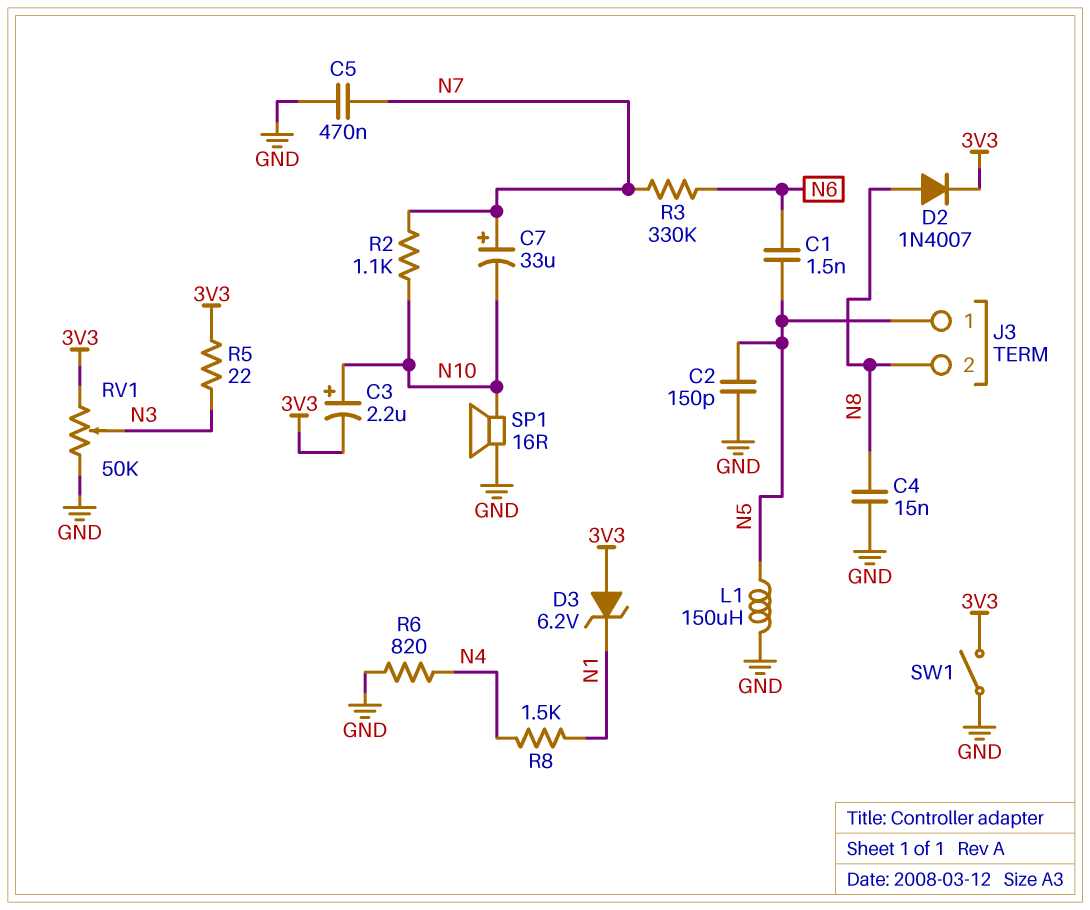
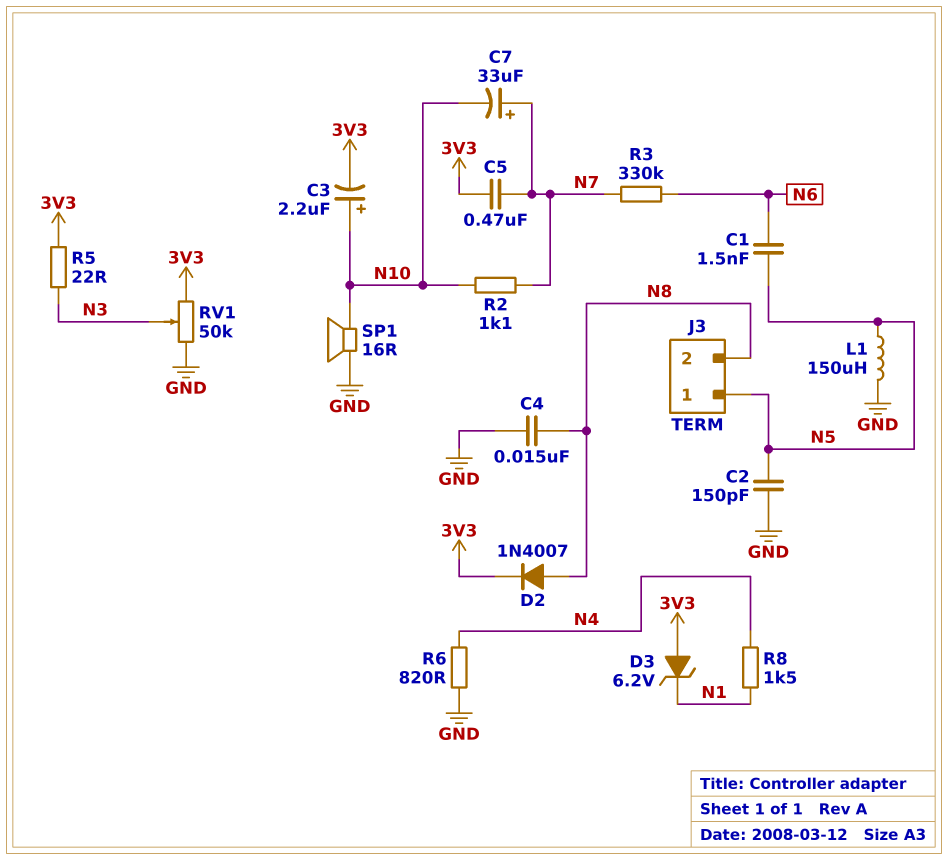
C5: 470nF (GND, N7) -> 470nF (3V3, N7)
SW1: switch (3V3, GND) -> none

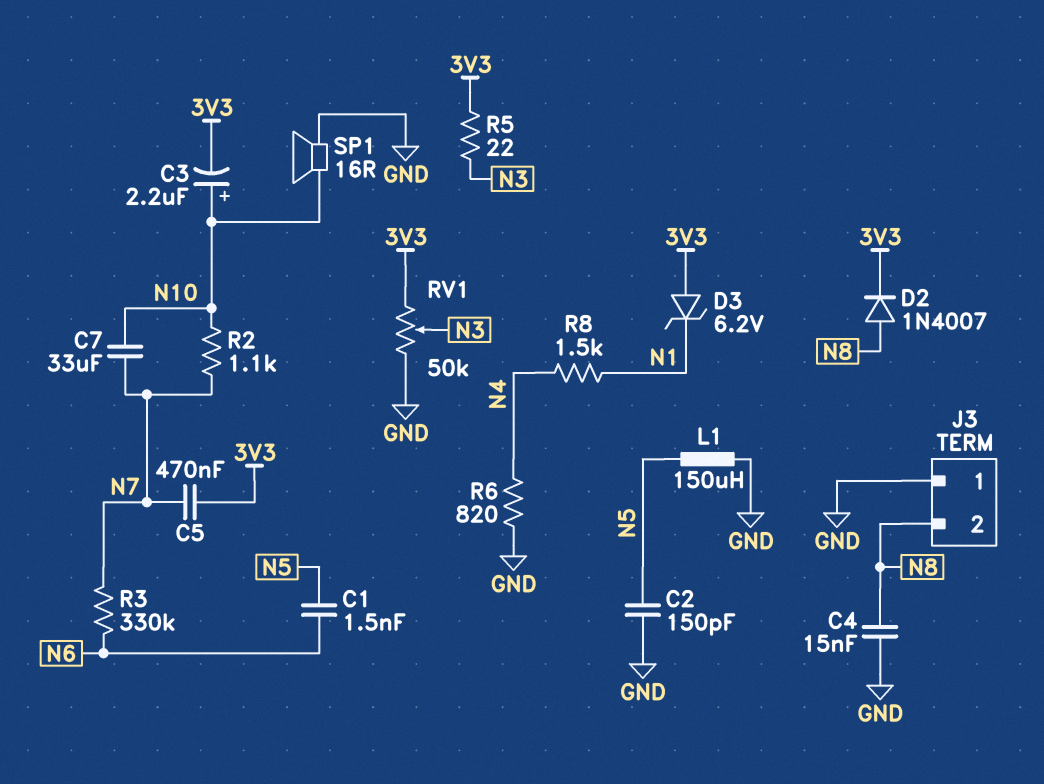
C7: 33uF (plus N7, minus N10) -> 33uF (N7, N10)
J3 pin 1: N5 -> GND

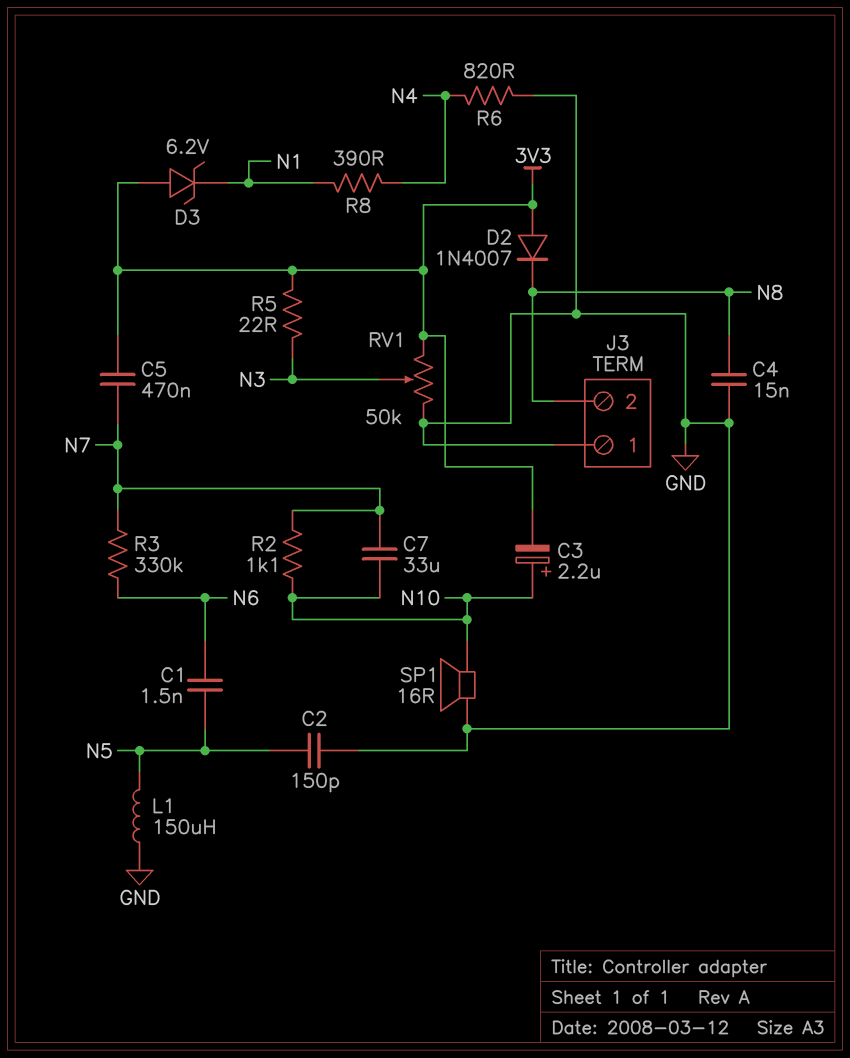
D2: diode 1N4007 (A N8, K 3V3) -> diode 1N4007 (A 3V3, K N8)
R8: 1.5k (N1, N4) -> 390 (N1, N4)

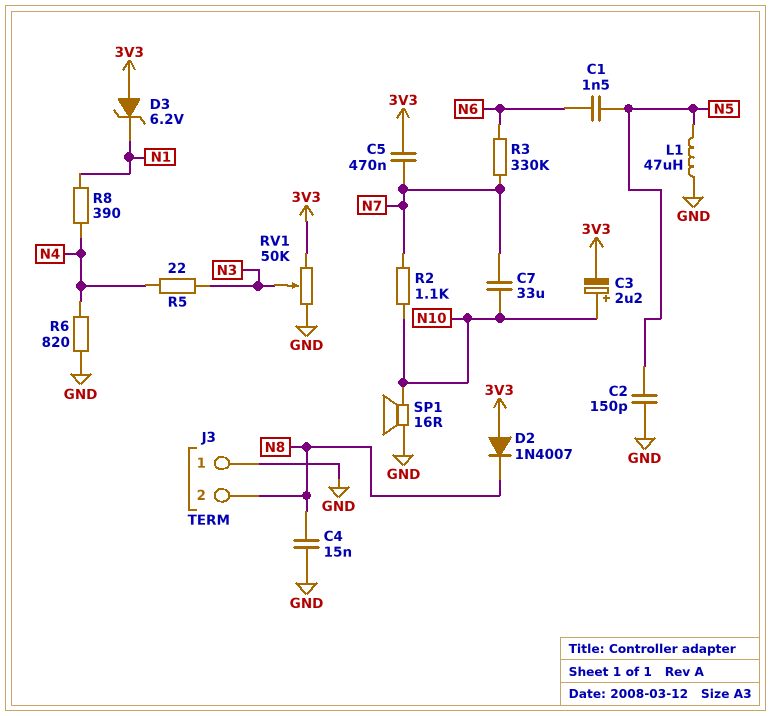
L1: 150uH (GND, N5) -> 47uH (GND, N5)
R5: 22 (3V3, N3) -> 22 (N3, N4)

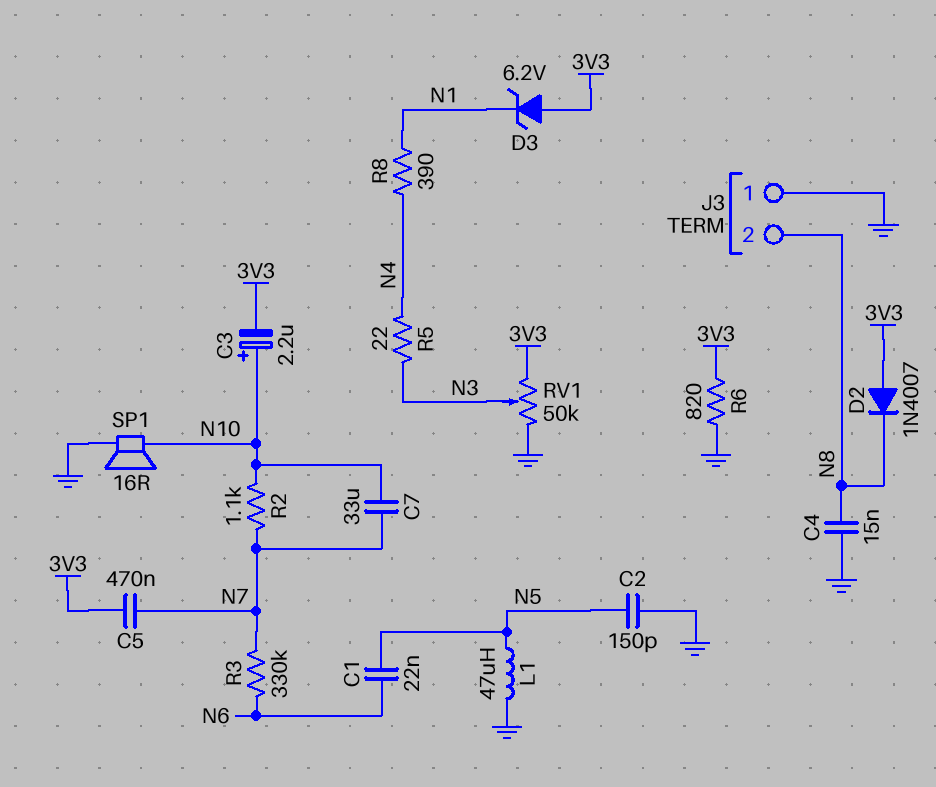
C1: 1.5nF (N5, N6) -> 22nF (N5, N6)
R6: 820 (GND, N4) -> 820 (3V3, GND)

